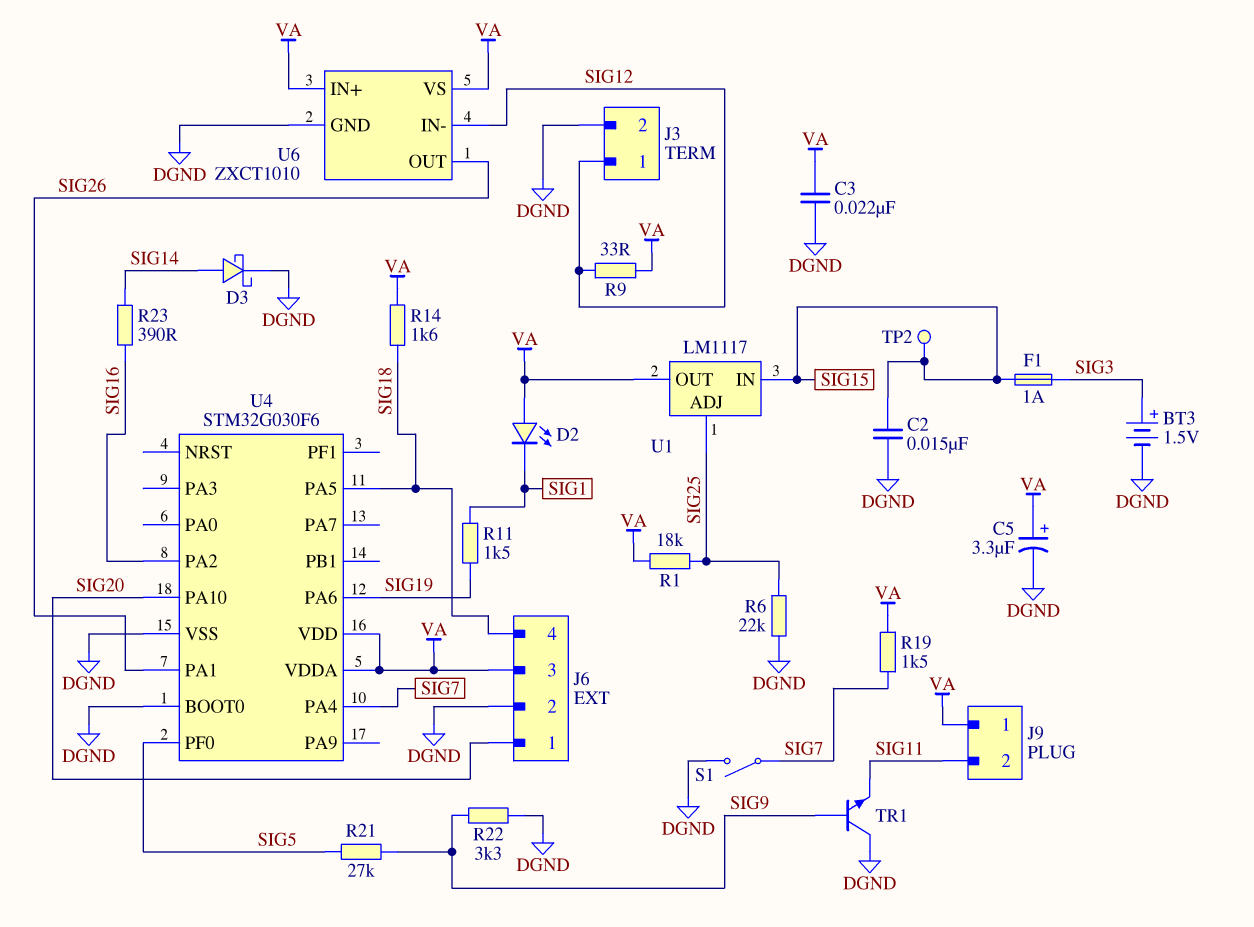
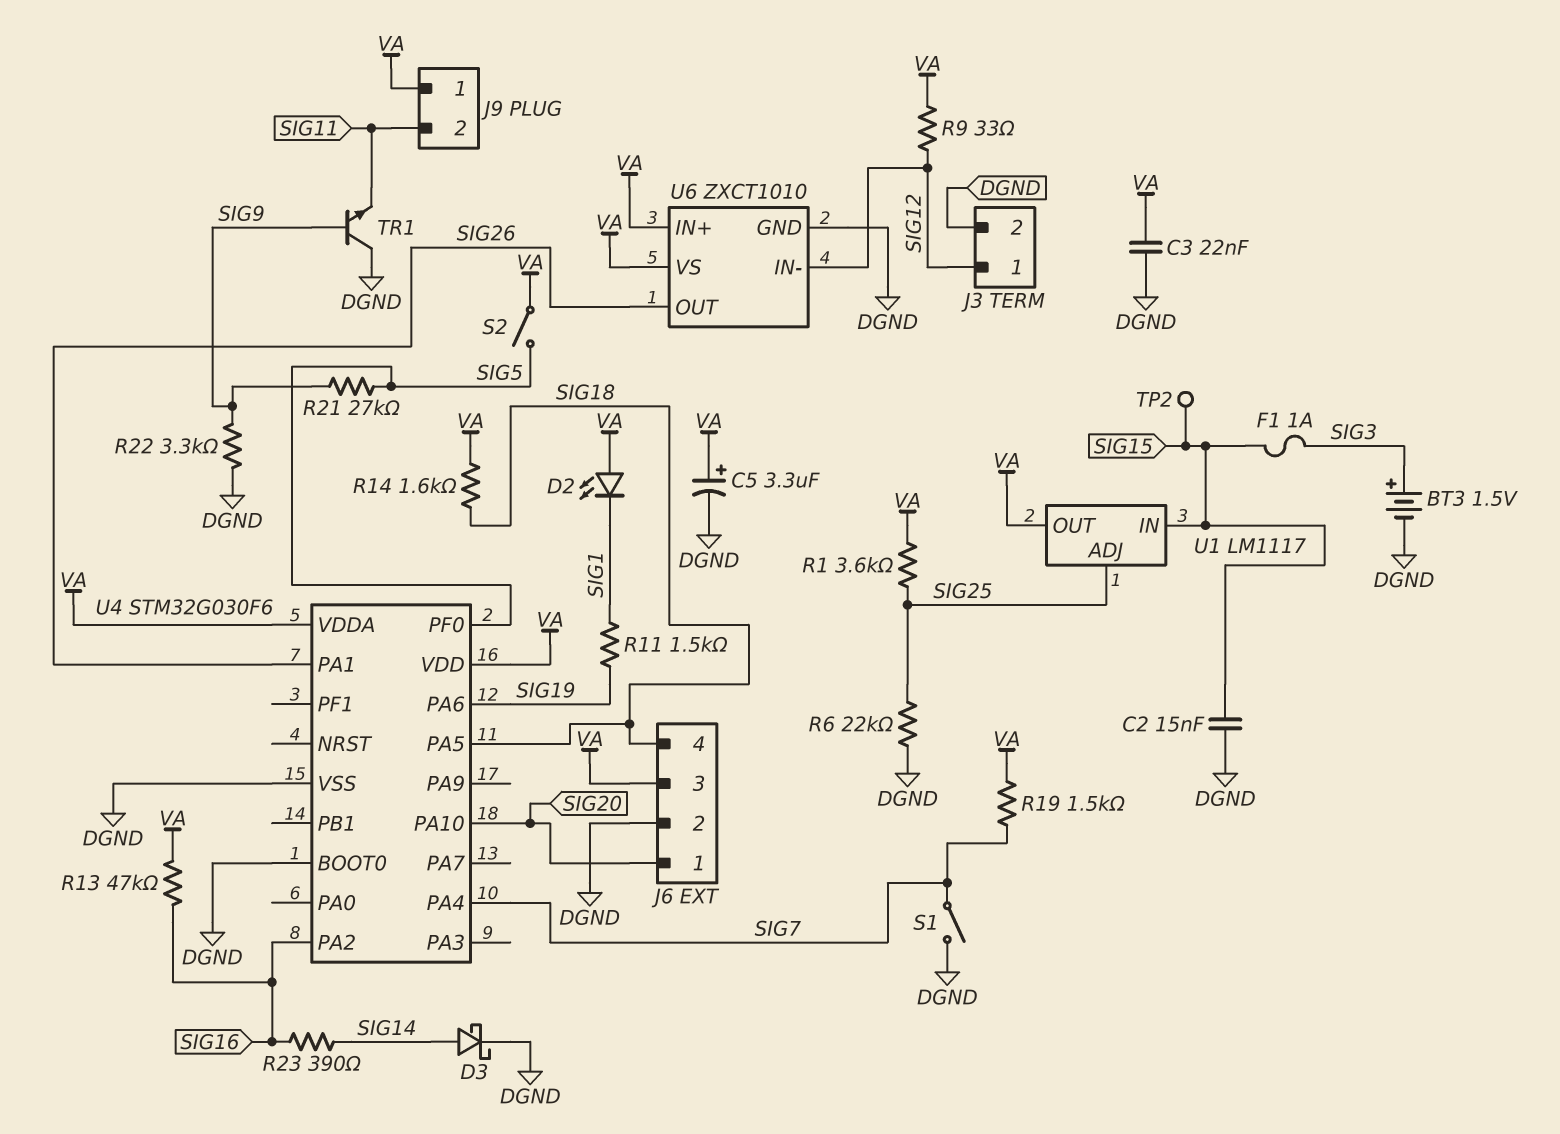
R1: 18k (SIG25, VA) -> 3.6k (SIG25, VA)
R13: none -> 47k (SIG16, VA)
S2: none -> switch (SIG5, VA)

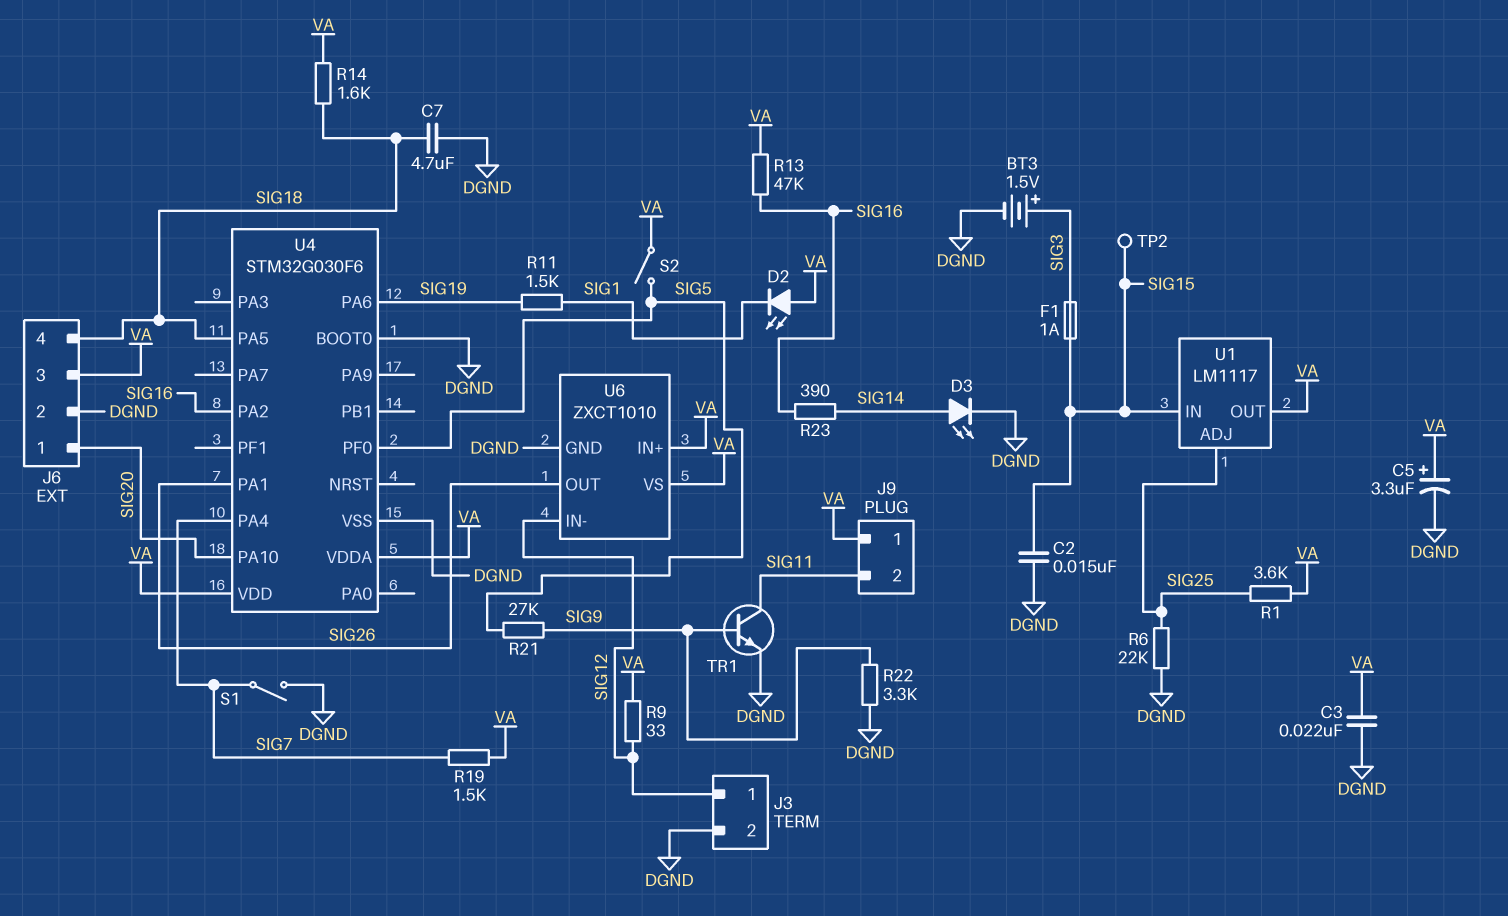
C7: none -> 4.7uF (DGND, SIG18)
D3: schottky (A SIG14, K DGND) -> LED (A SIG14, K DGND)
TR1: NPN (B SIG9, C DGND, E SIG11) -> NPN (B SIG9, C SIG11, E DGND)

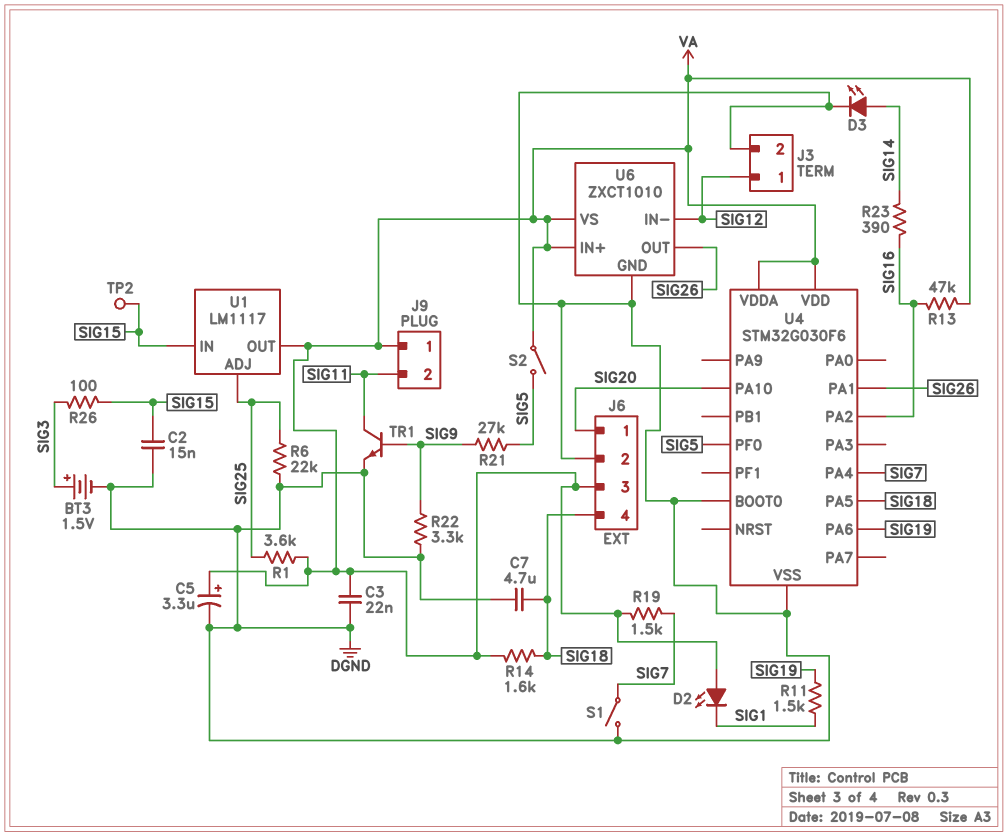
F1: 1A (SIG3, SIG15) -> none
R9: 33 (SIG12, VA) -> none
R26: none -> 100 (SIG3, SIG15)

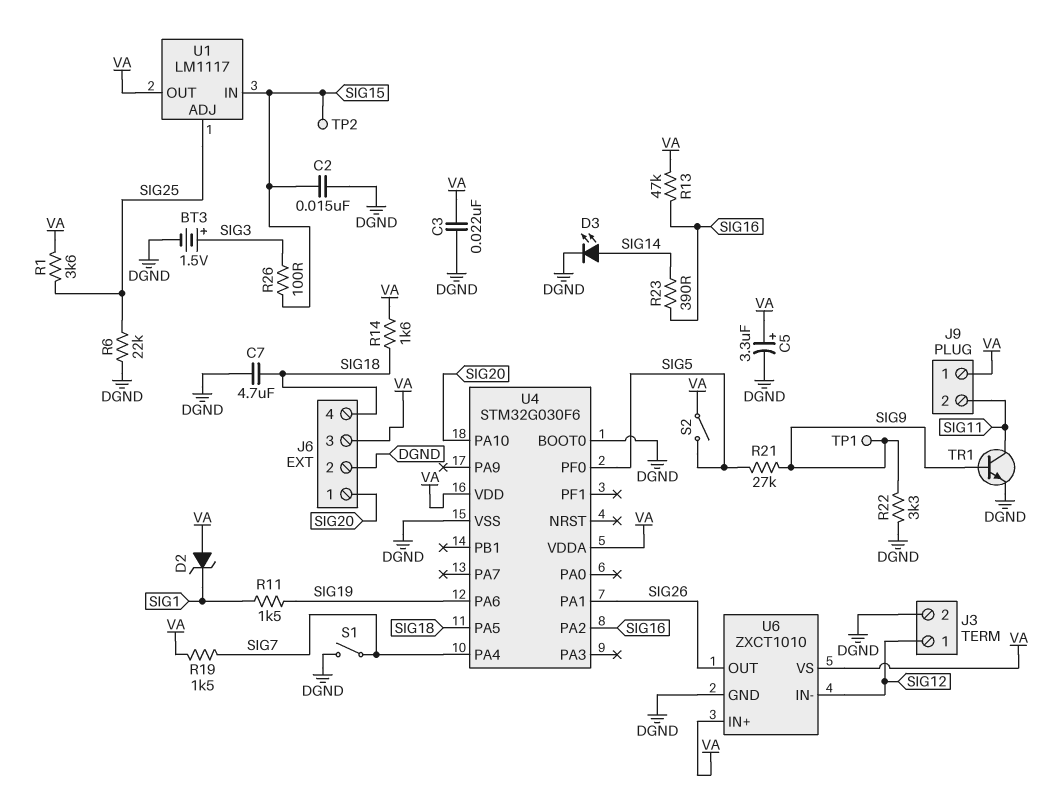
D2: LED (A VA, K SIG1) -> zener (A VA, K SIG1)
TP1: none -> test point (SIG9)

